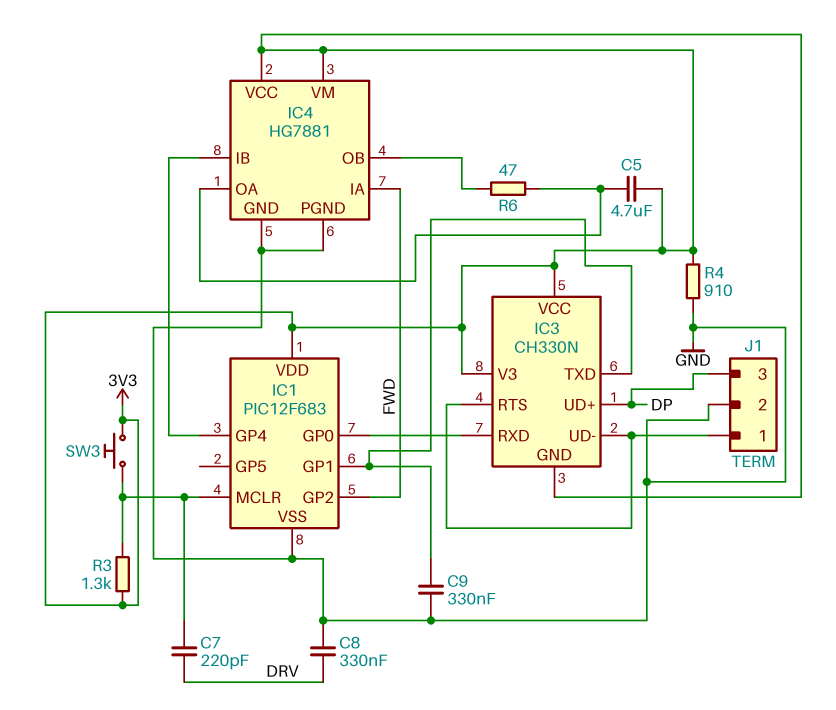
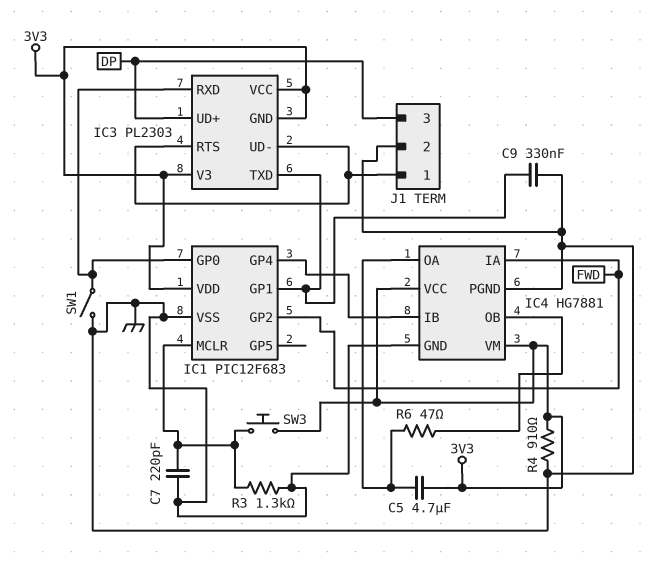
C7: 220pF (DRV, IC1/MCLR) -> 220pF (GND, IC1/MCLR)
C8: 330nF (DRV, GND) -> none
IC3: CH330N -> PL2303
R3: 1.3k (3V3, IC1/MCLR) -> 1.3k (GND, IC1/MCLR)
SW1: none -> switch (GND, IC1/GP0)

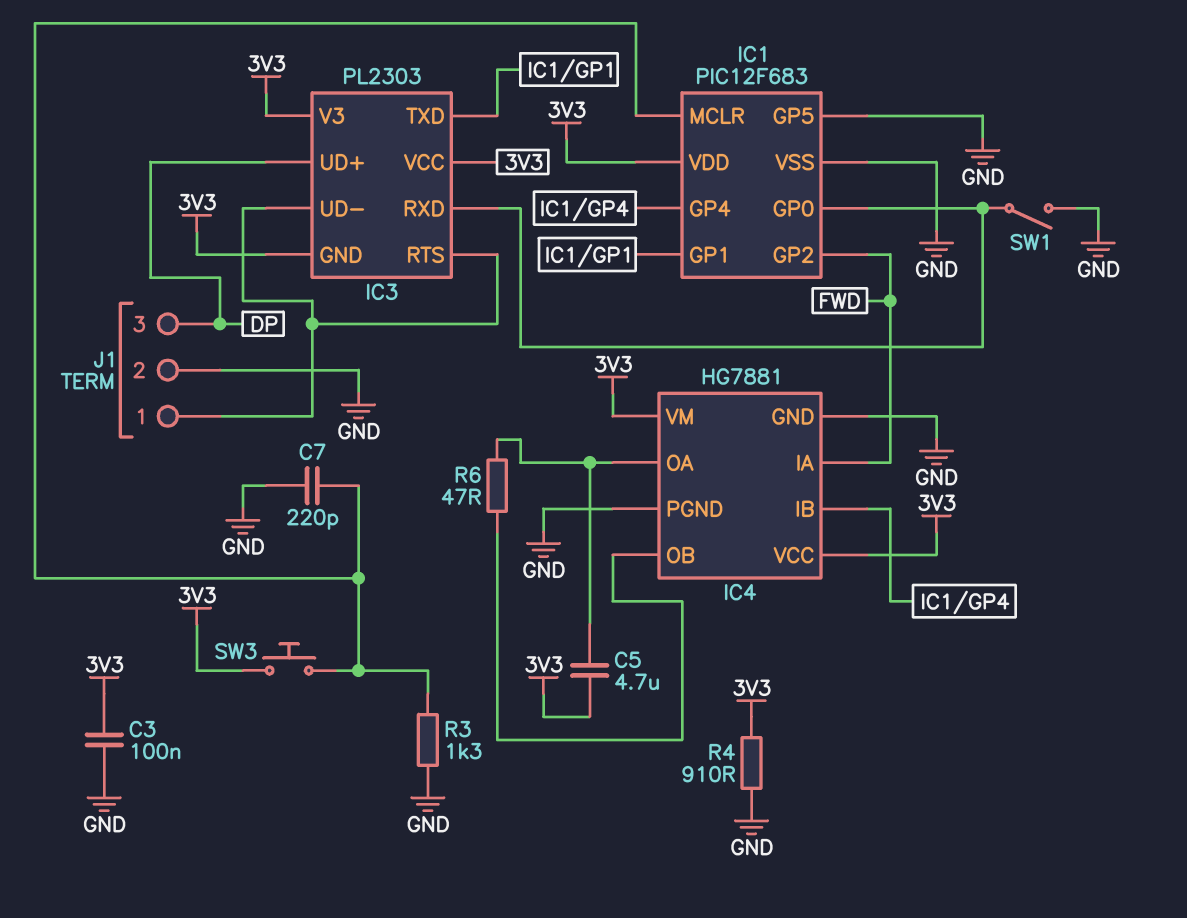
C3: none -> 100nF (3V3, GND)
C9: 330nF (GND, IC1/GP1) -> none
IC1 pin GP5: none -> GND

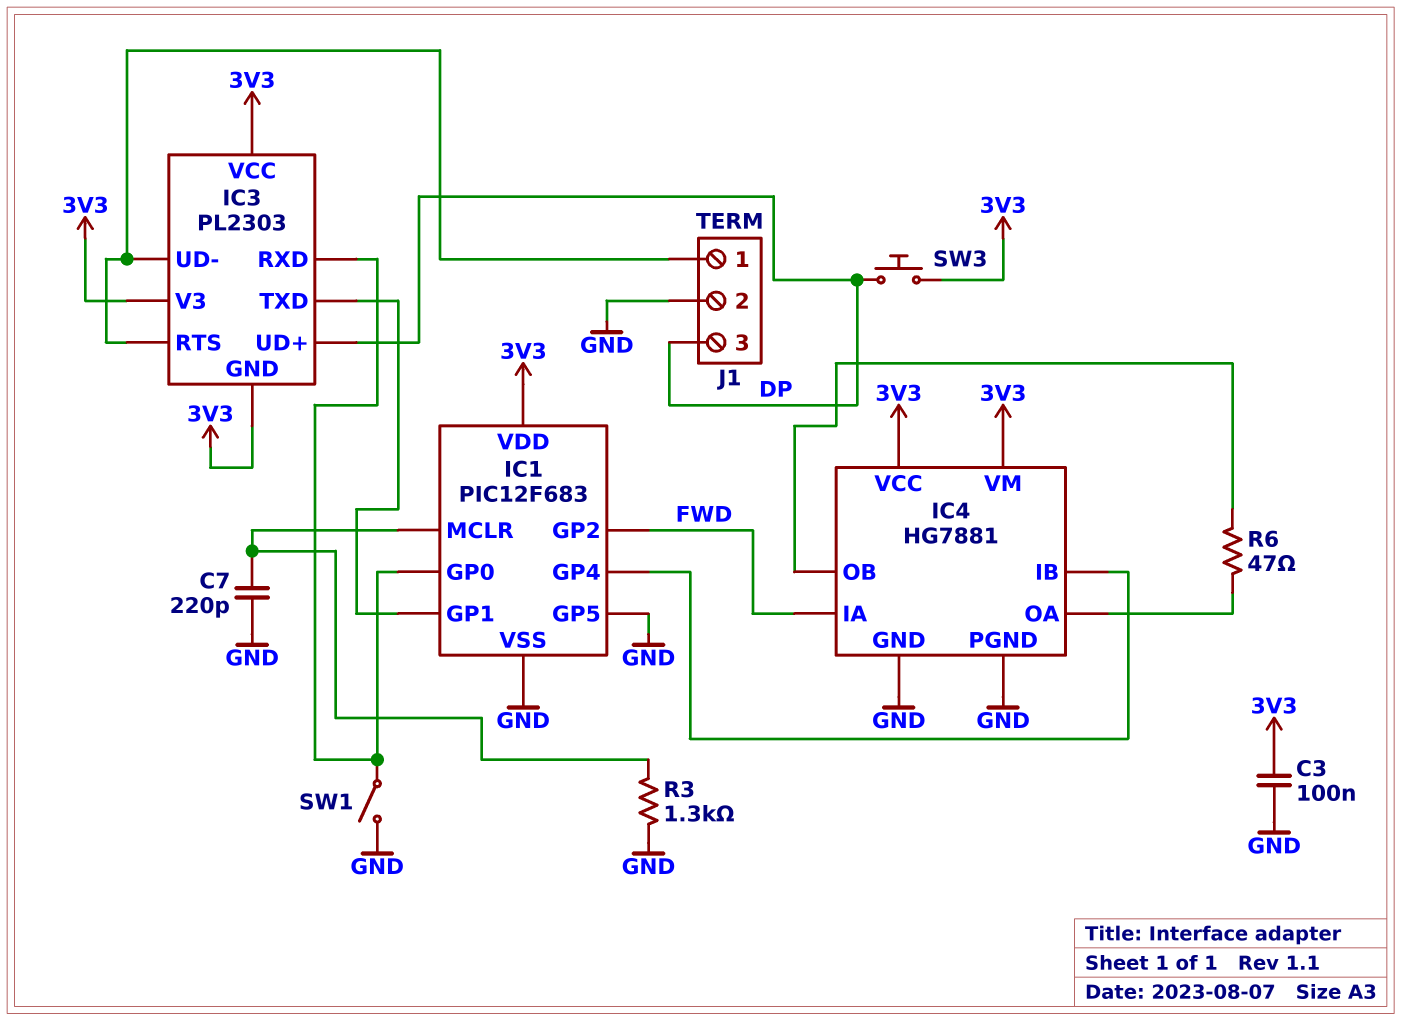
C5: 4.7uF (3V3, IC4/OA) -> none
R4: 910 (3V3, GND) -> none
SW3: button (3V3, IC1/MCLR) -> button (3V3, DP)

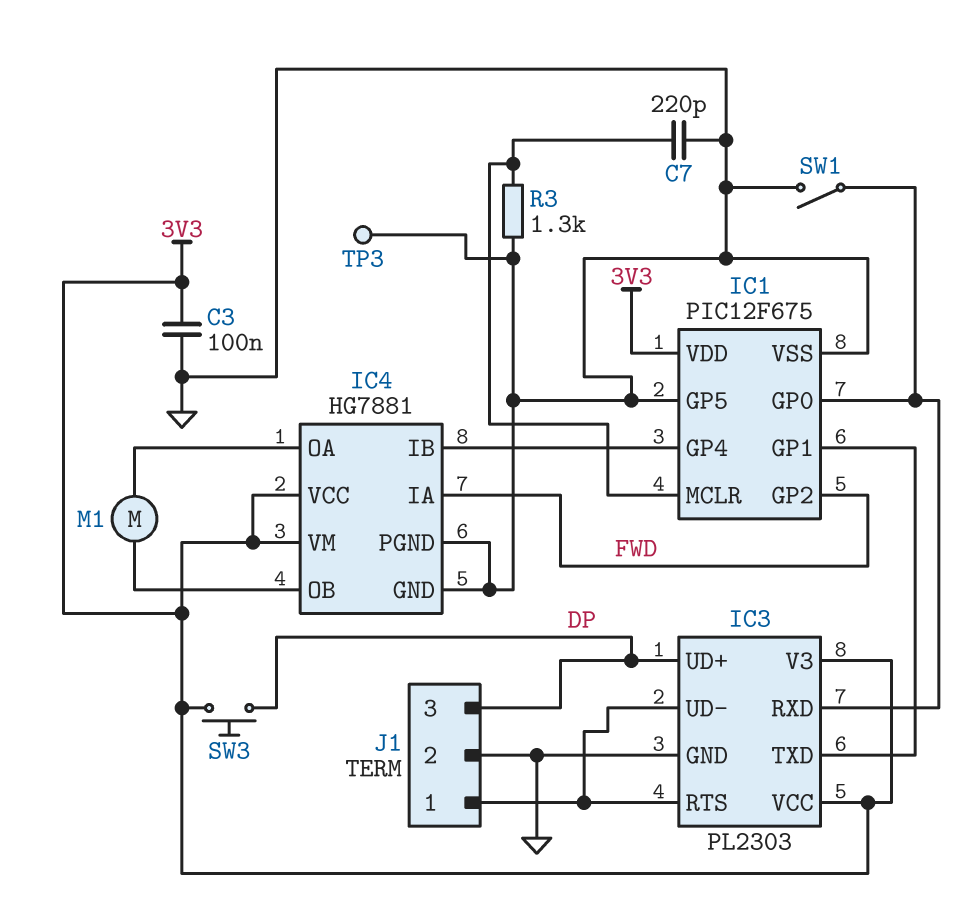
IC1: PIC12F683 -> PIC12F675
IC3 pin GND: 3V3 -> GND
M1: none -> motor (IC4/OA, IC4/OB)
R6: 47 (IC4/OA, IC4/OB) -> none
TP3: none -> test point (GND)

